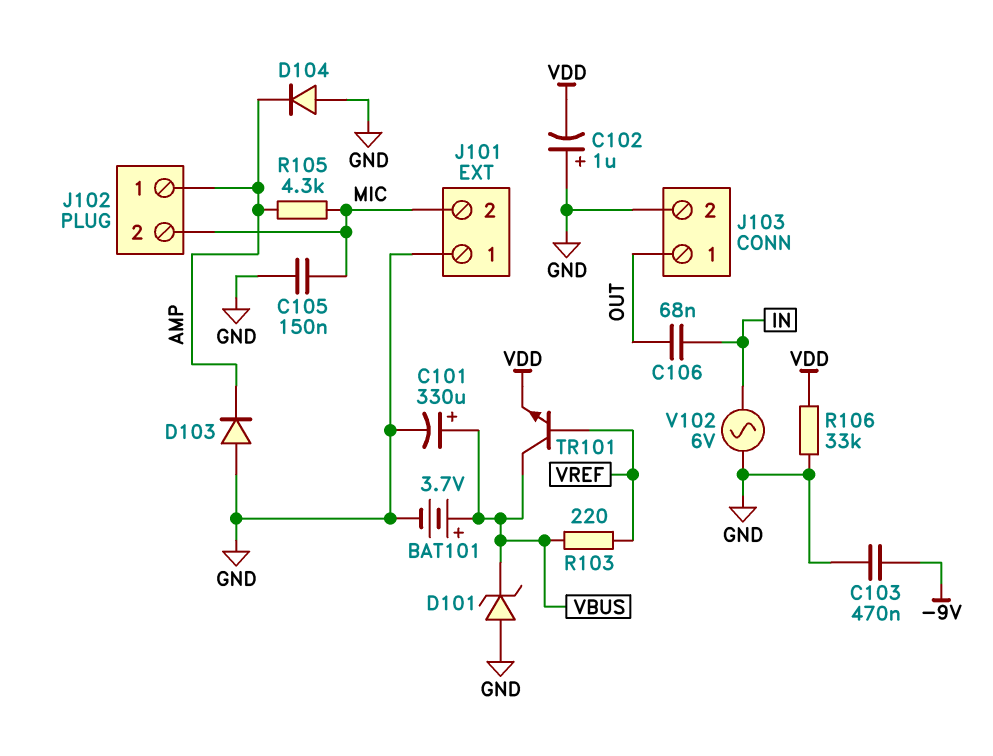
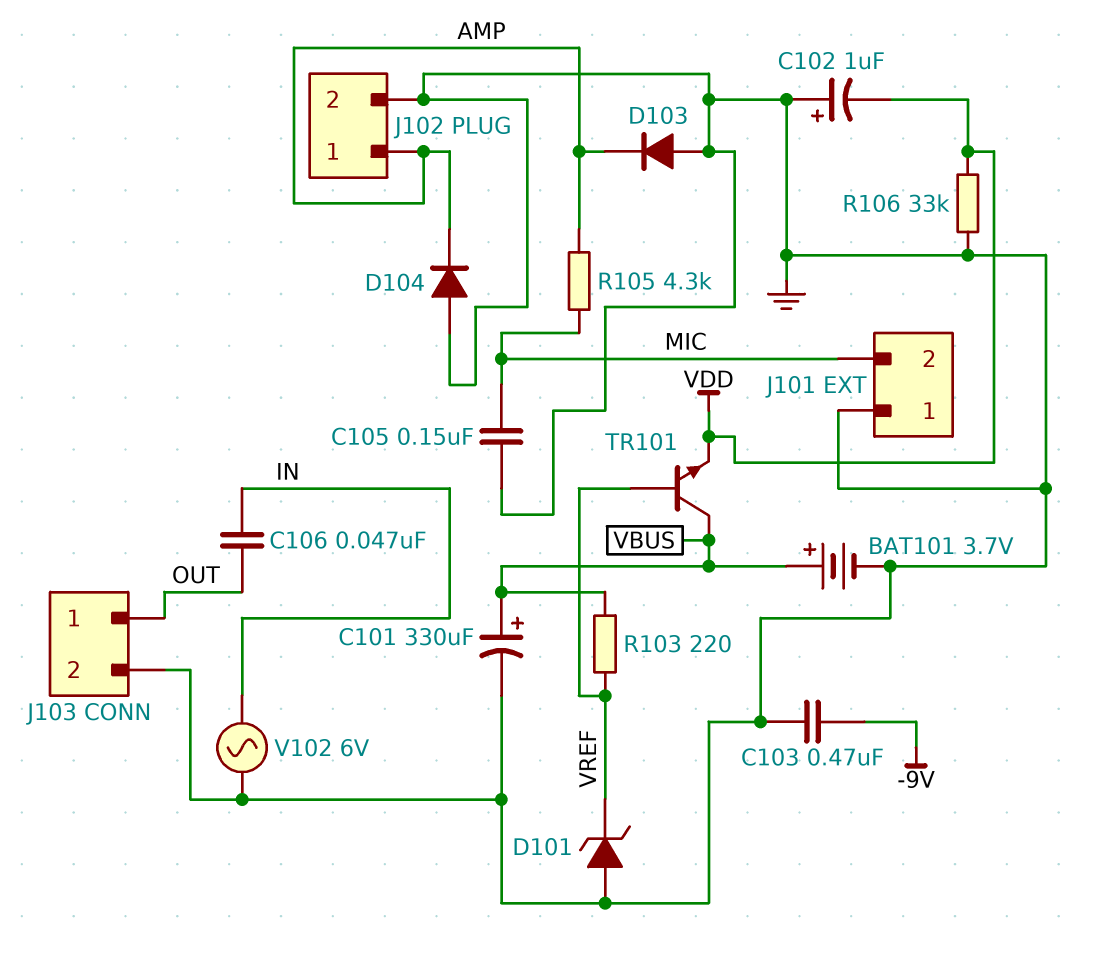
C106: 68nF (IN, OUT) -> 47nF (IN, OUT)
D101: zener (A GND, K VBUS) -> zener (A GND, K VREF)
J102 pin 2: MIC -> GND

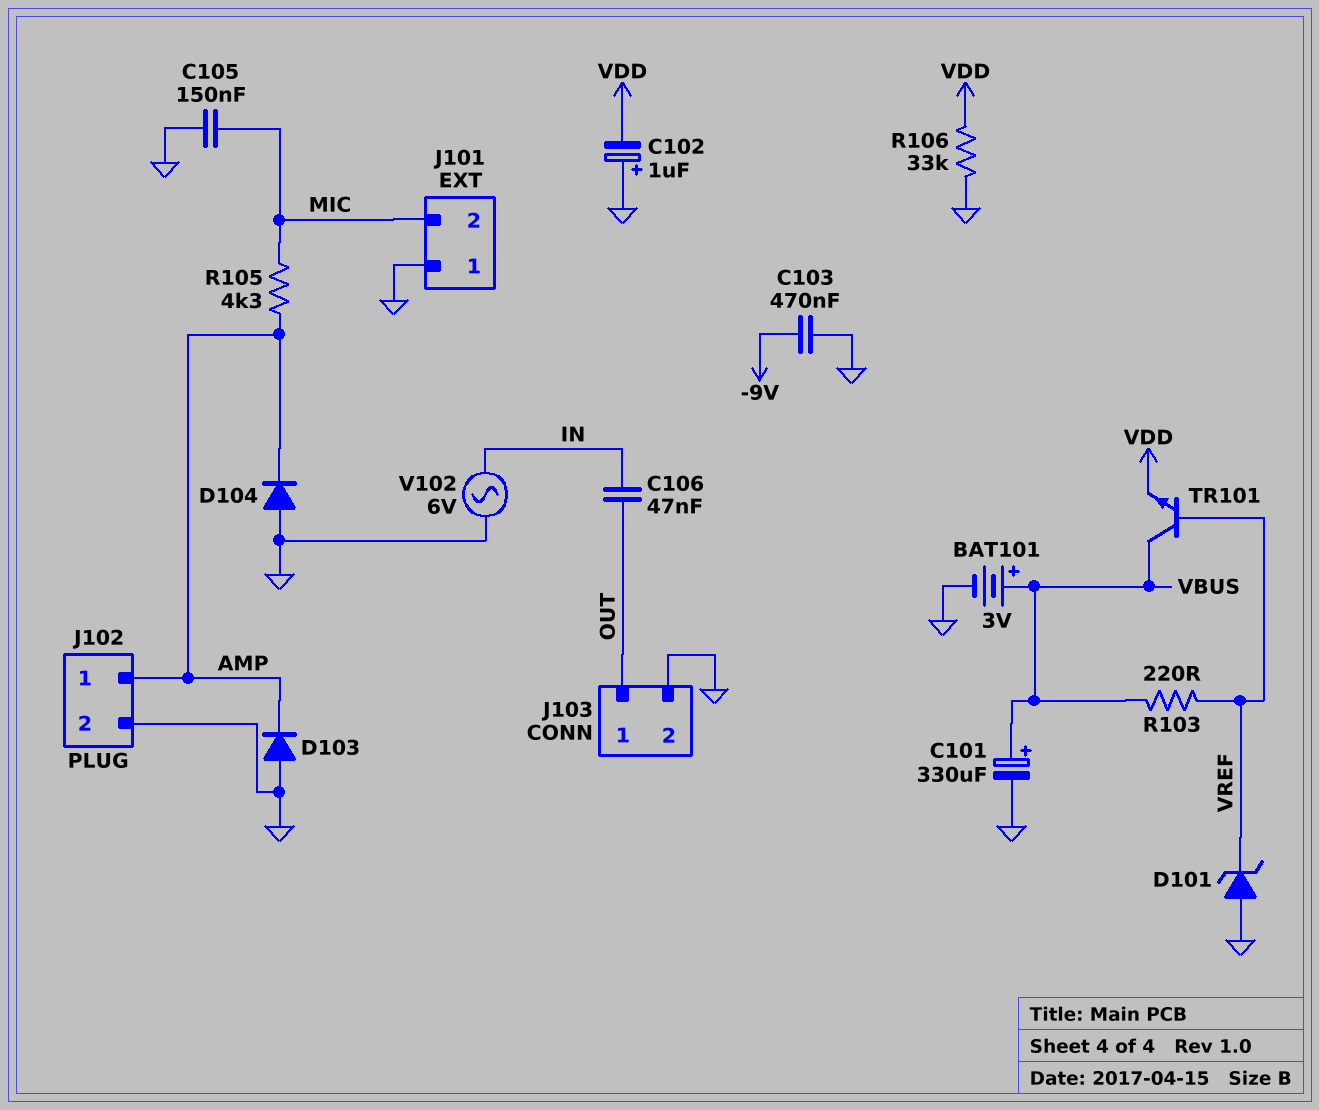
BAT101: 3.7V (plus VBUS, minus GND) -> 3V (plus VBUS, minus GND)

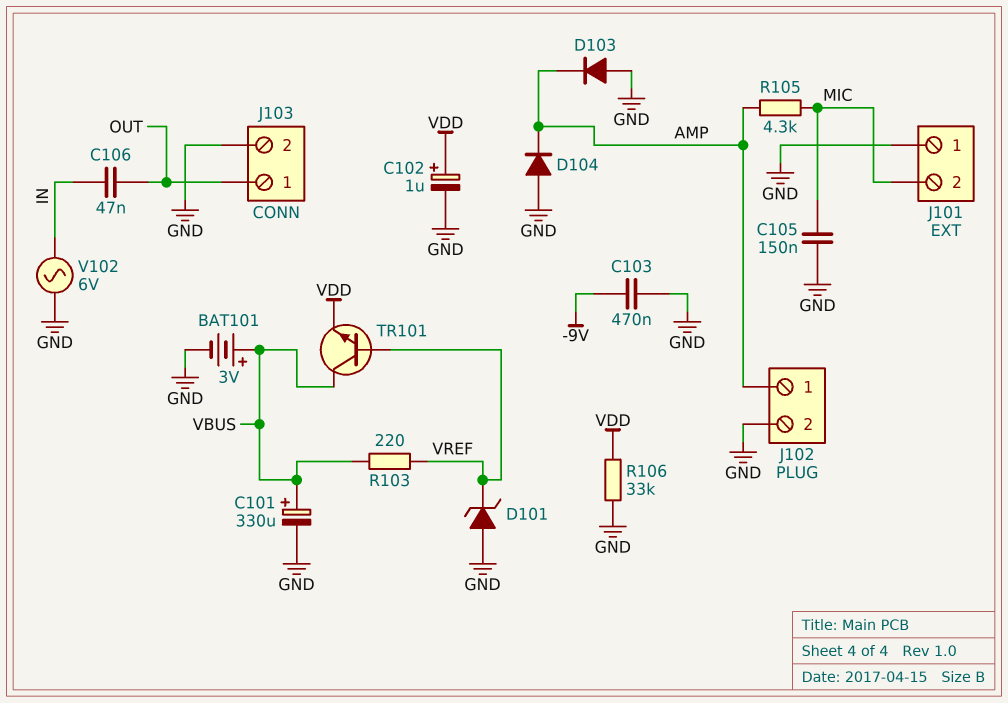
C102: 1uF (plus GND, minus VDD) -> 1uF (plus VDD, minus GND)

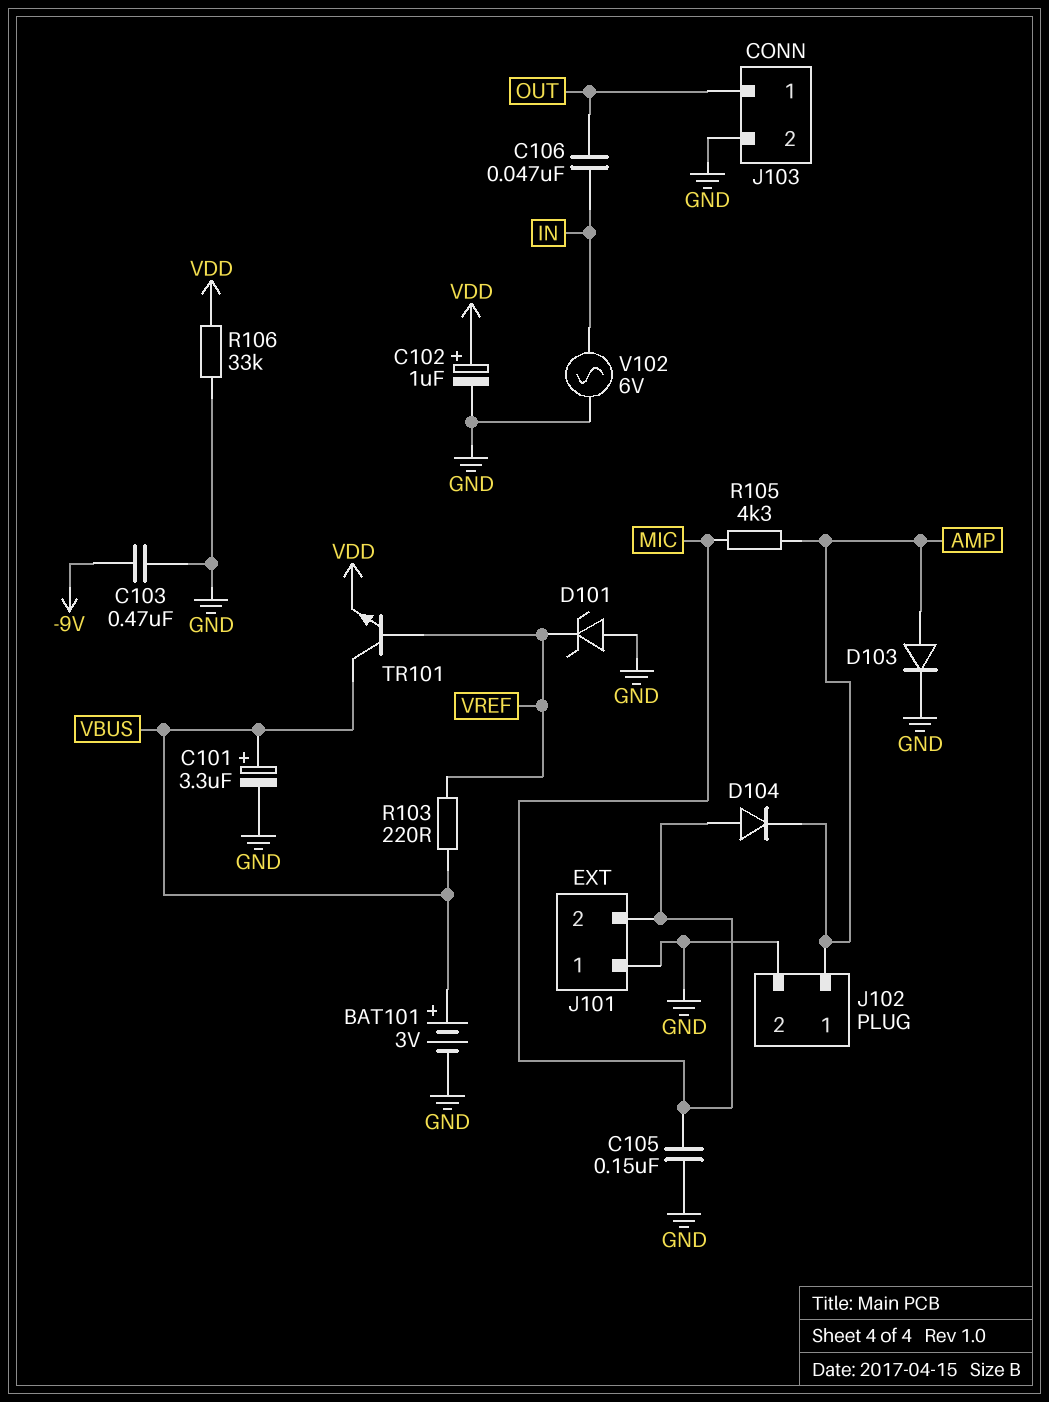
C101: 330uF (plus VBUS, minus GND) -> 3.3uF (plus VBUS, minus GND)
D103: diode (A GND, K AMP) -> diode (A AMP, K GND)
D104: diode (A GND, K AMP) -> diode (A MIC, K AMP)

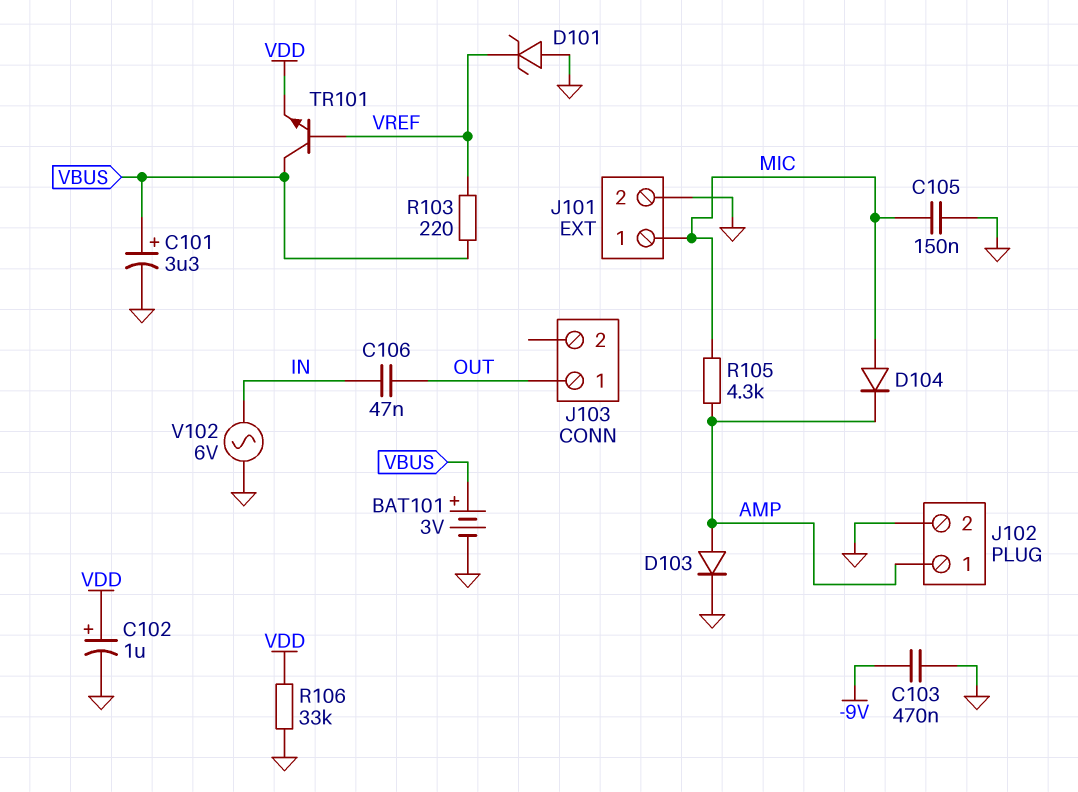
J101 pin 1: GND -> MIC
J101 pin 2: MIC -> GND
J103 pin 2: GND -> none

